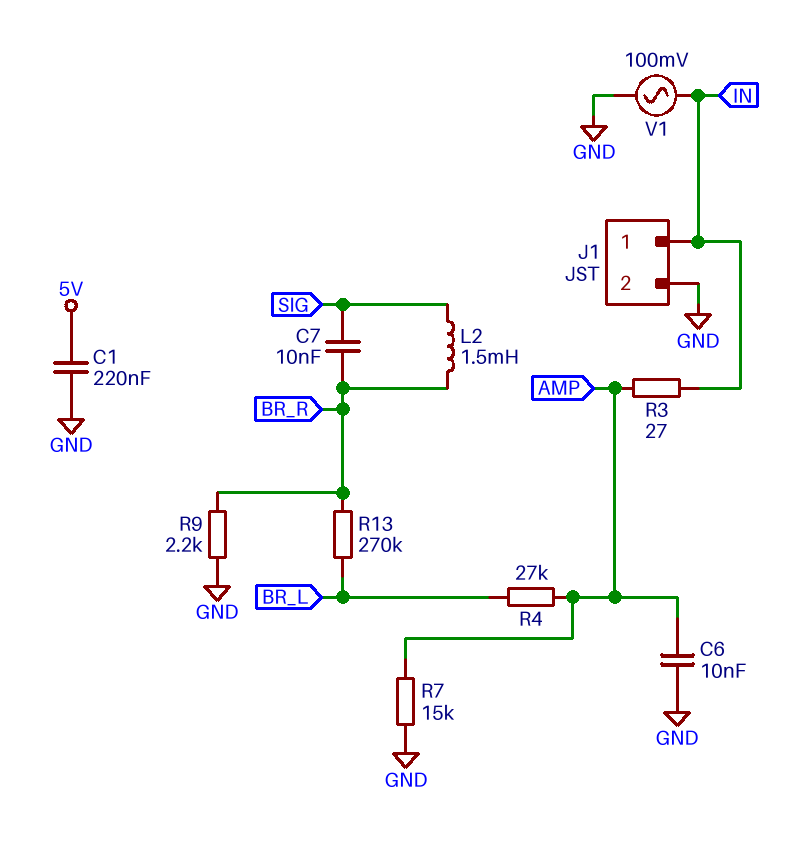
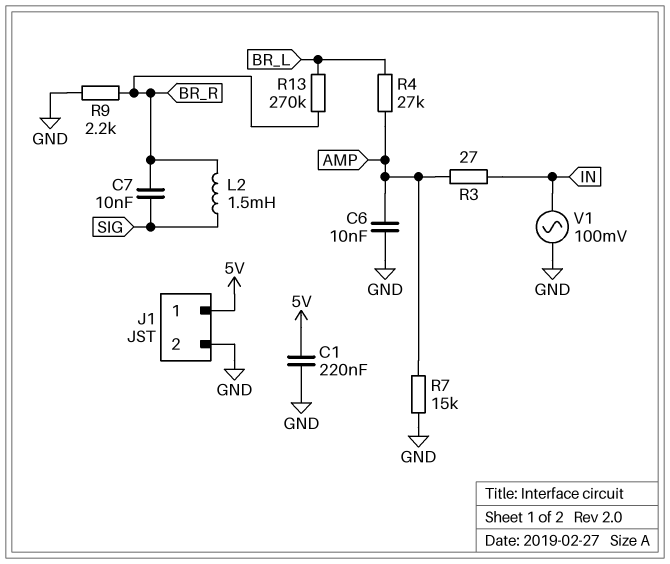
J1 pin 1: IN -> 5V

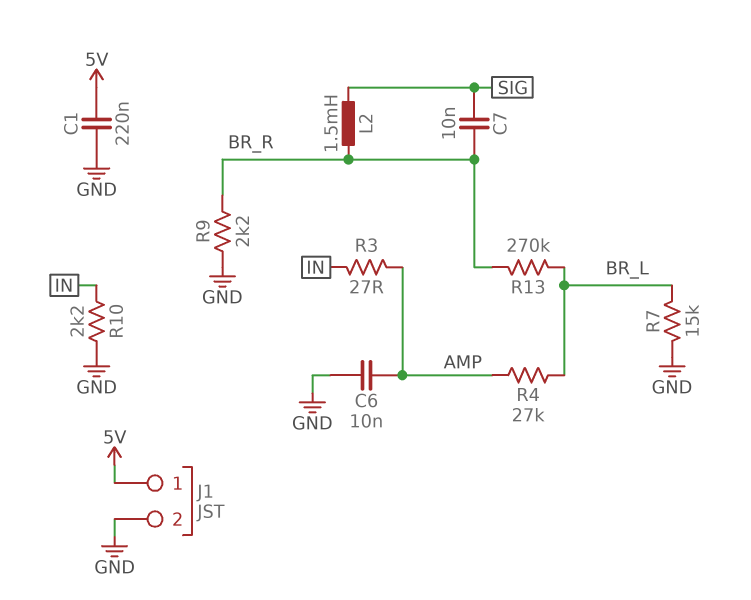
R7: 15k (AMP, GND) -> 15k (BR_L, GND)
R10: none -> 2.2k (GND, IN)
V1: AC 100mV (GND, IN) -> none

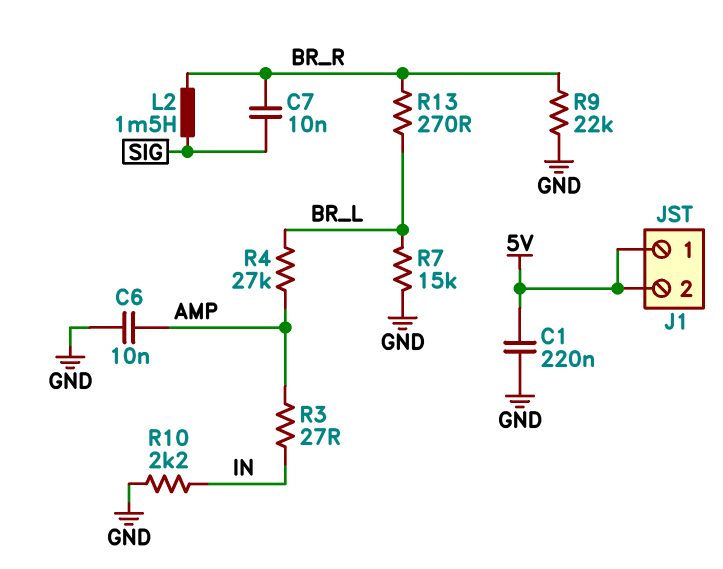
J1 pin 2: GND -> 5V
R9: 2.2k (BR_R, GND) -> 22k (BR_R, GND)
R13: 270k (BR_L, BR_R) -> 270 (BR_L, BR_R)

